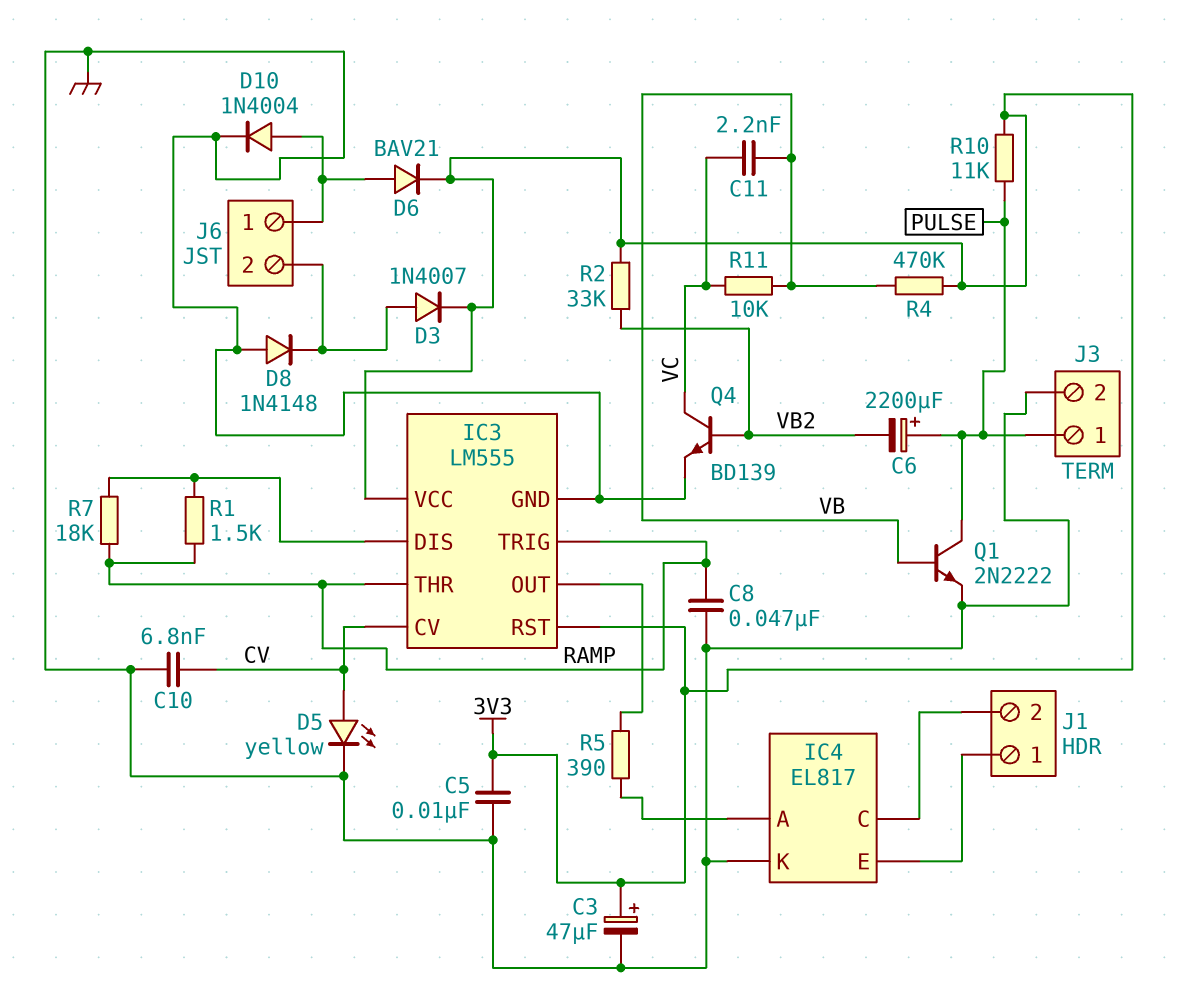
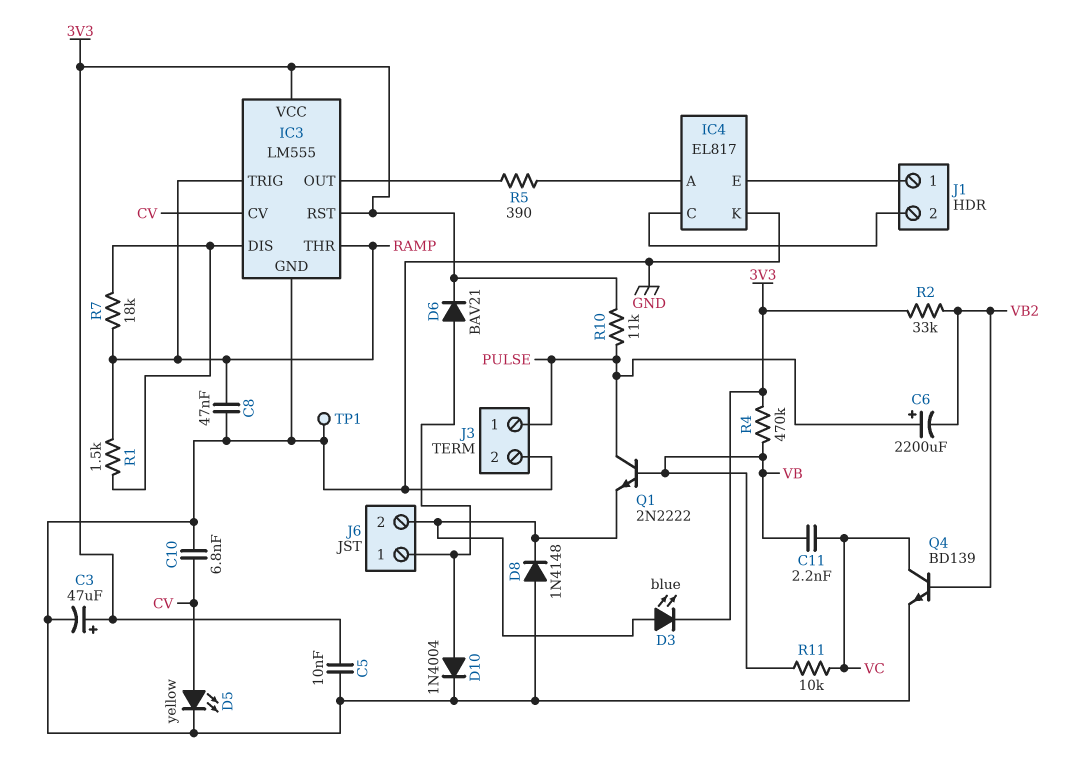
D3: diode 1N4007 (A J6/2, K 3V3) -> LED blue (A J6/2, K 3V3)
Q1: NPN 2N2222 (B VB, C PULSE, E GND) -> NPN 2N2222 (B VB, C PULSE, E J6/2)
TP1: none -> test point (GND)

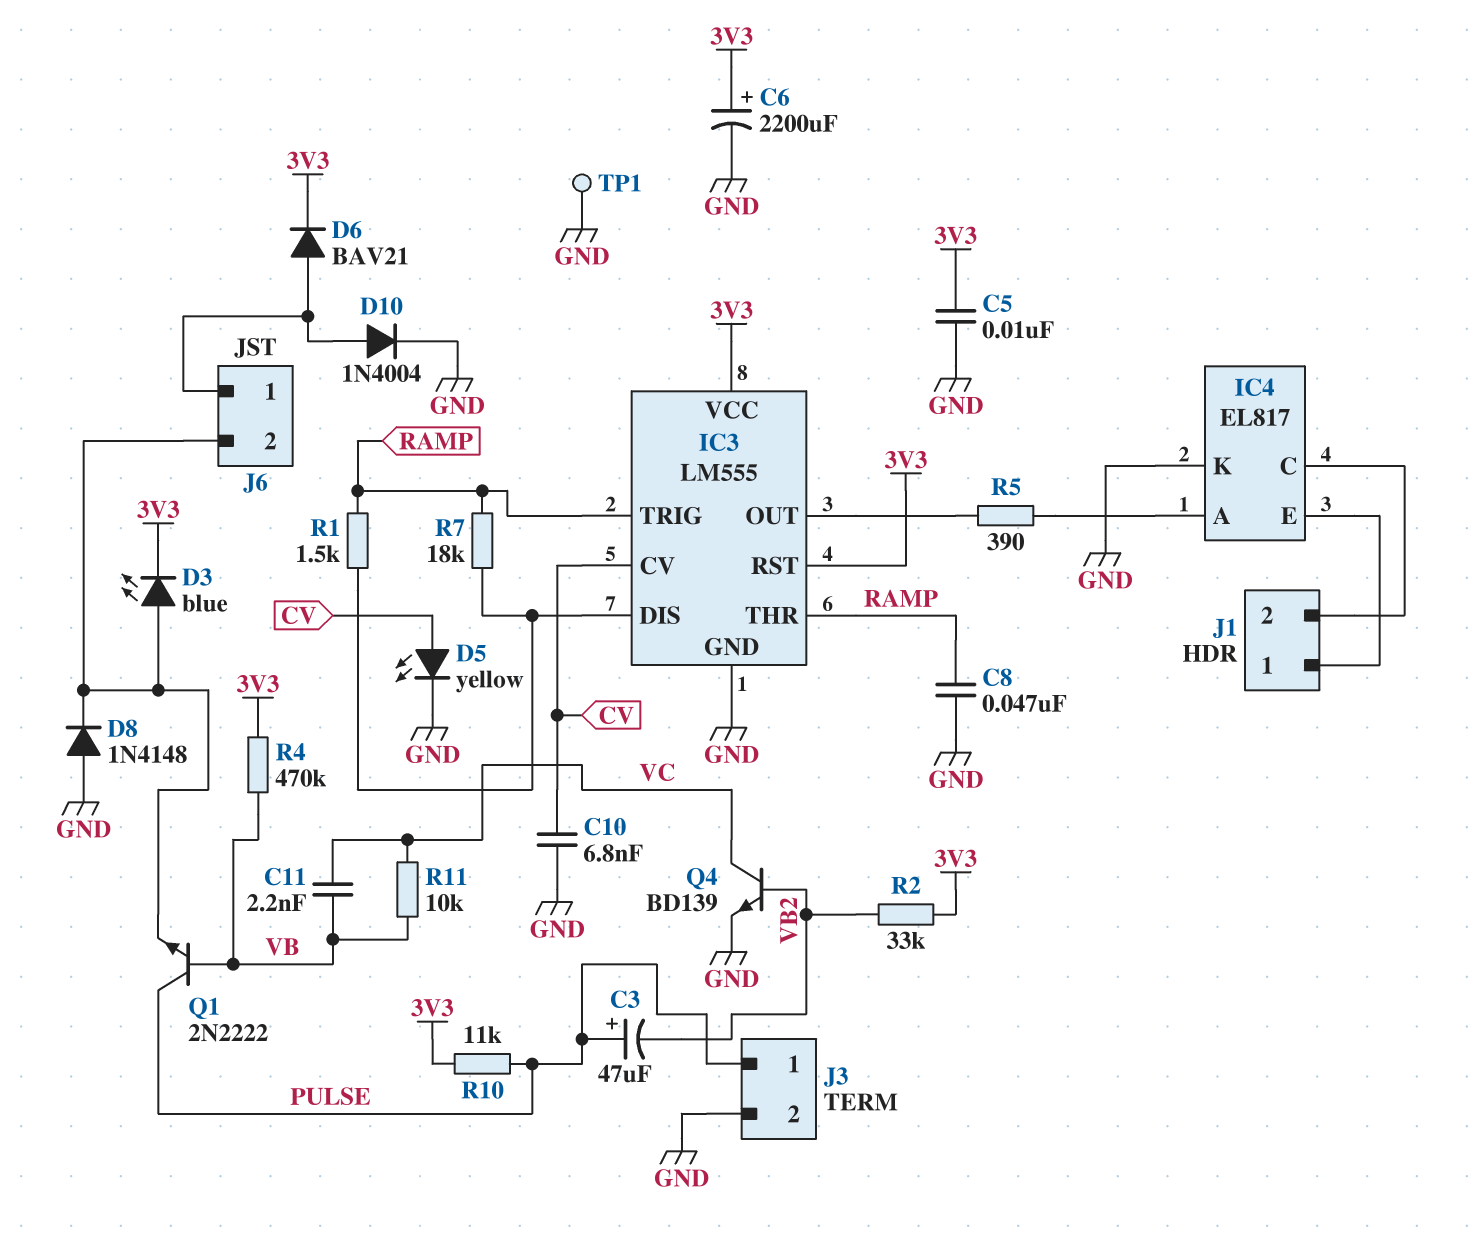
C3: 47uF (plus 3V3, minus GND) -> 47uF (plus PULSE, minus VB2)
C6: 2200uF (plus PULSE, minus VB2) -> 2200uF (plus 3V3, minus GND)

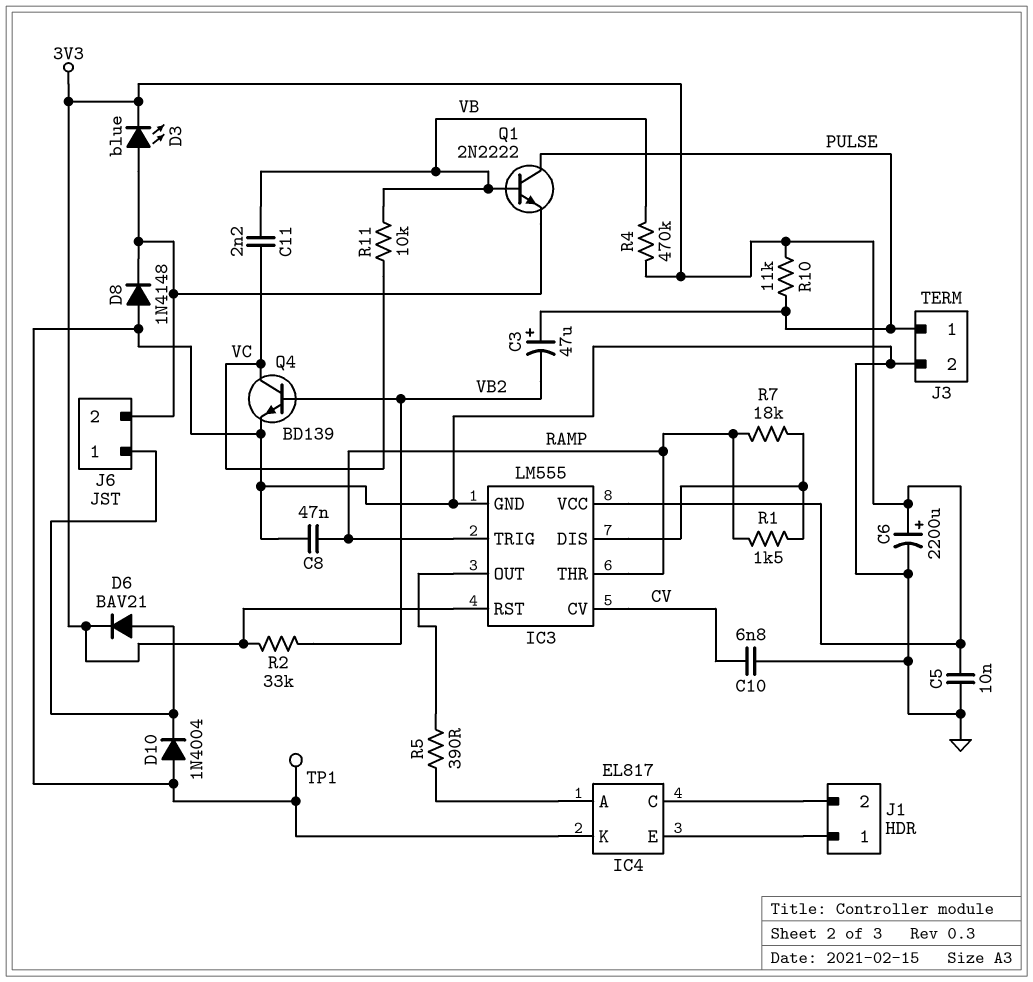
D5: LED yellow (A CV, K GND) -> none
D10: diode 1N4004 (A J6/1, K GND) -> diode 1N4004 (A GND, K J6/1)

